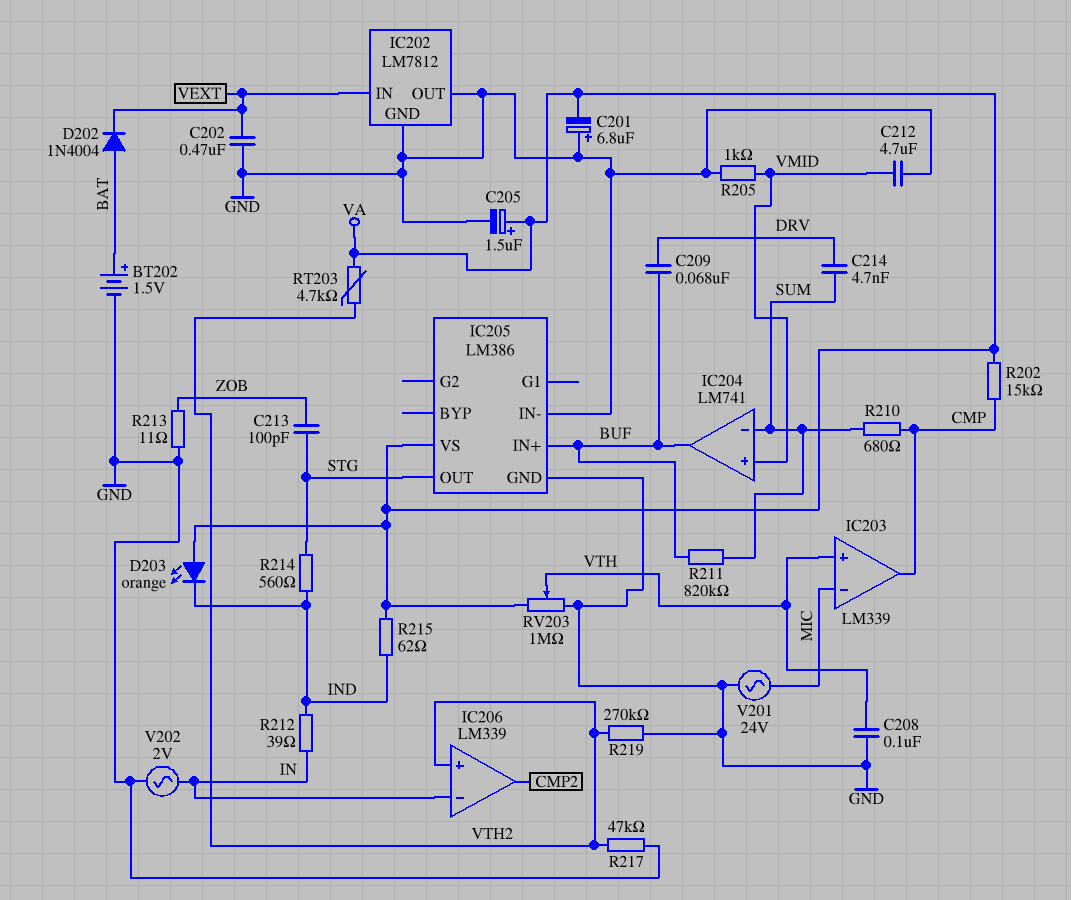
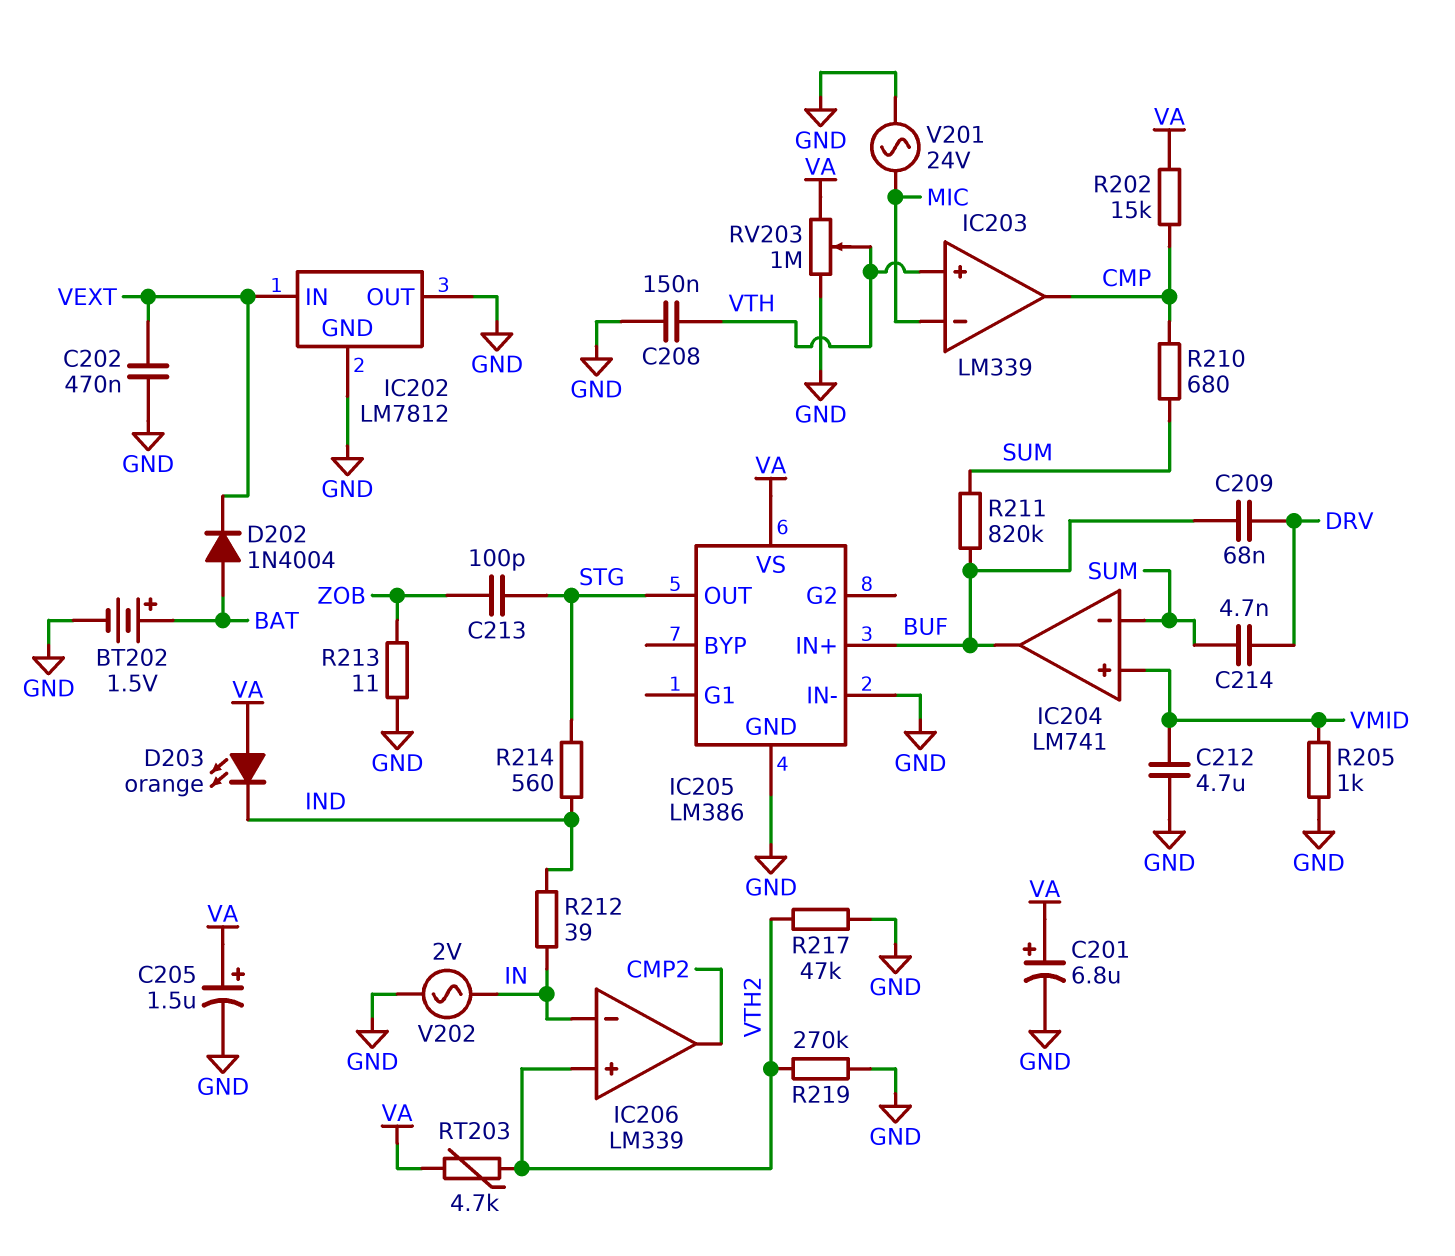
C201: 6.8uF (plus GND, minus VA) -> 6.8uF (plus VA, minus GND)
C208: 100nF (GND, VTH) -> 150nF (GND, VTH)
R215: 62 (IND, VA) -> none

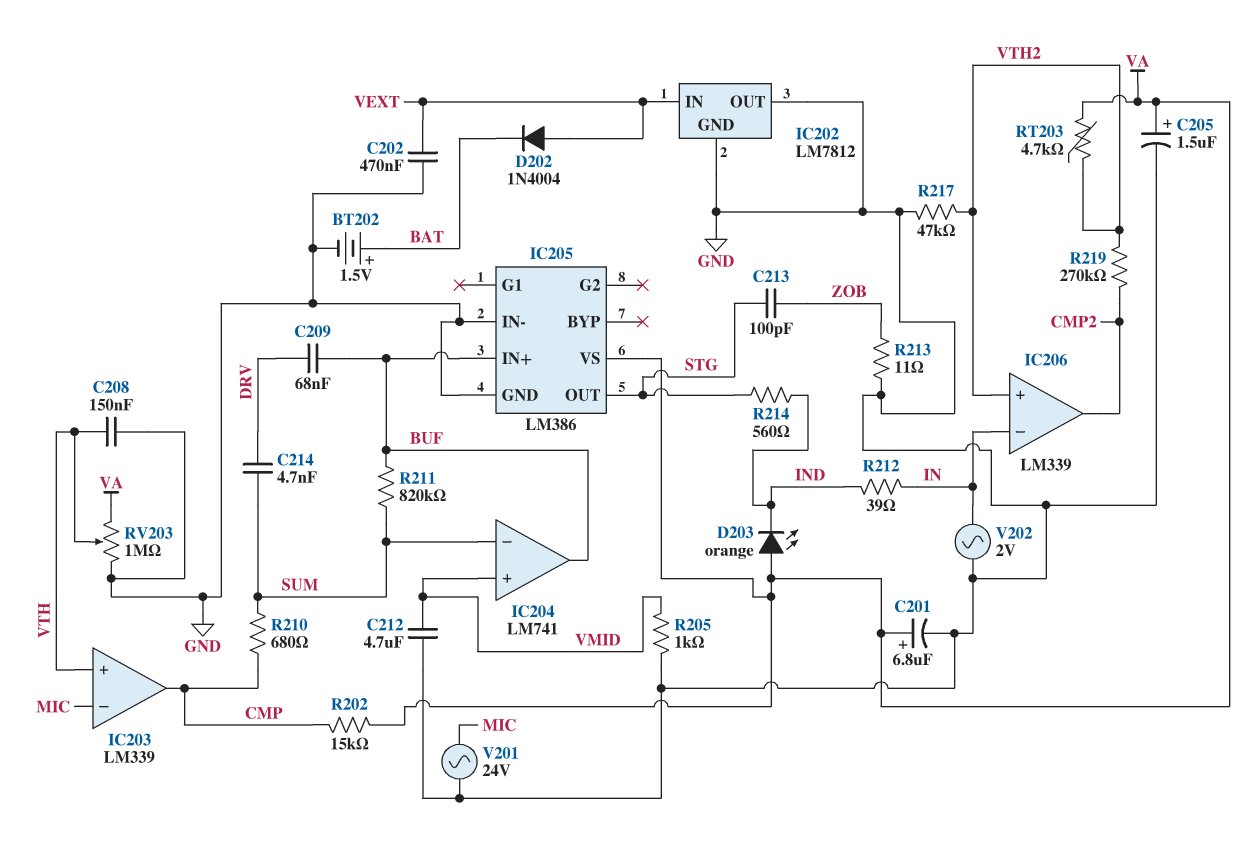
D202: diode 1N4004 (A BAT, K VEXT) -> diode 1N4004 (A VEXT, K BAT)
R219: 270k (GND, VTH2) -> 270k (CMP2, VTH2)

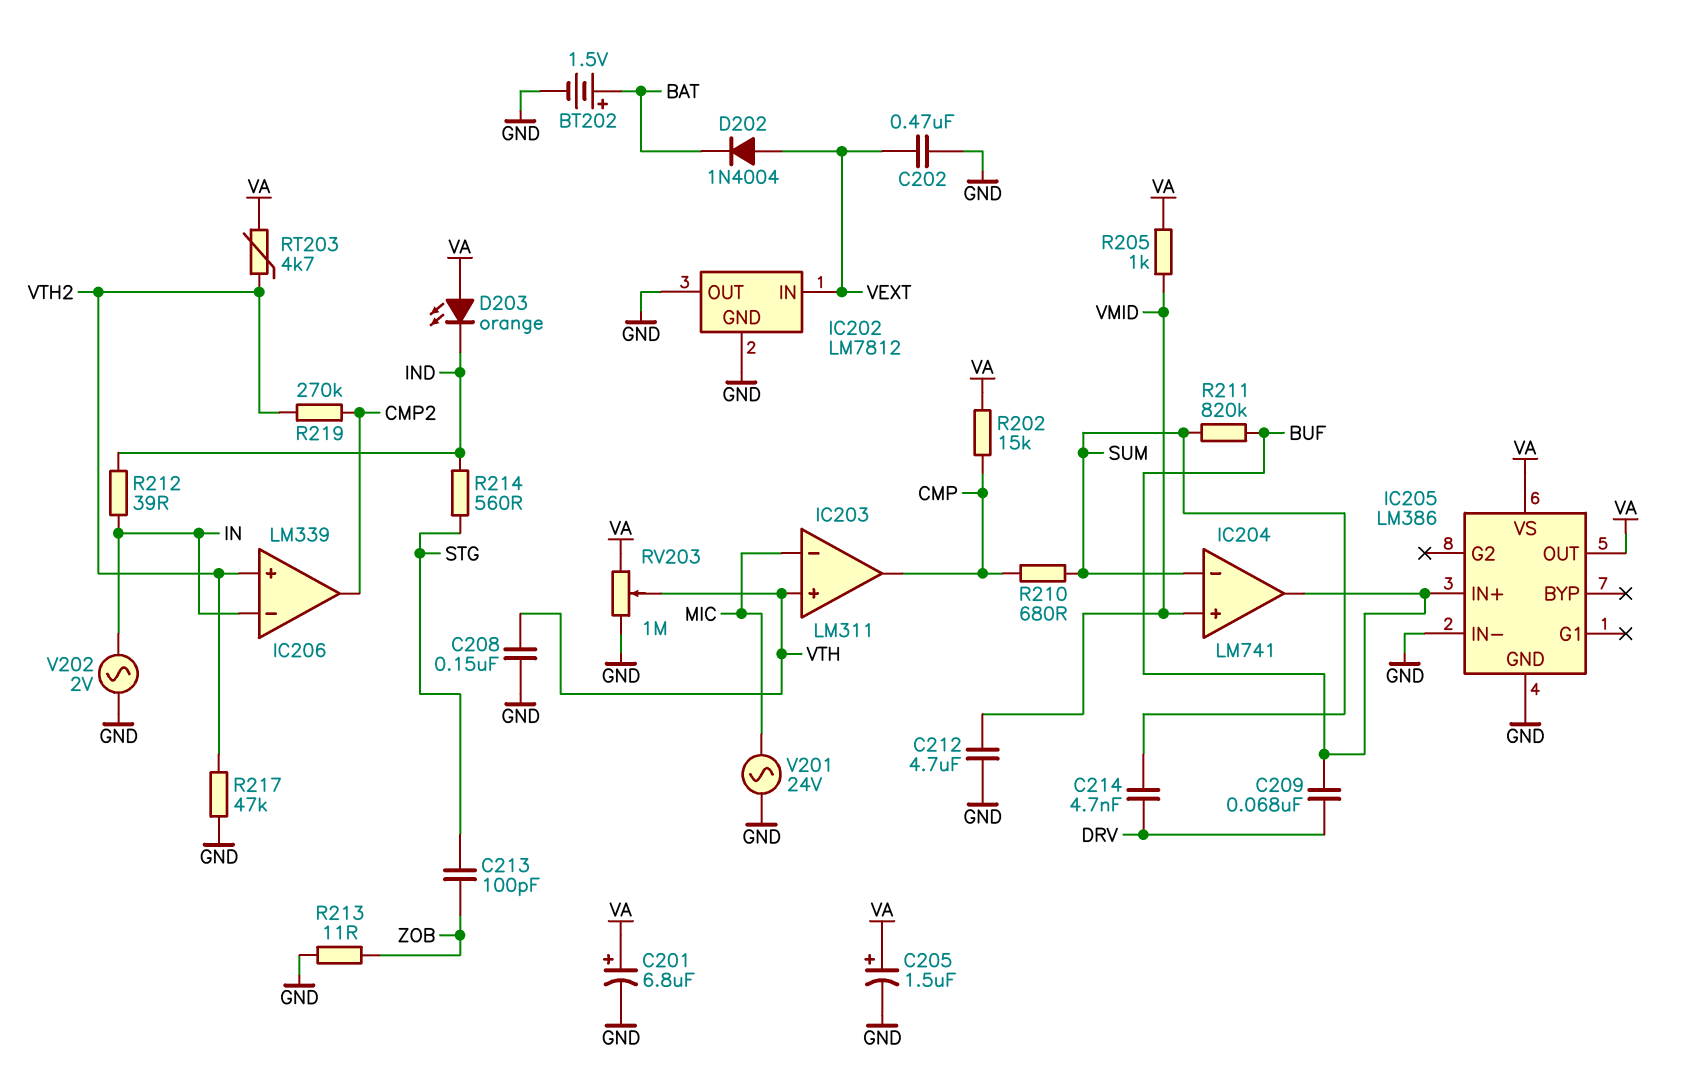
IC203: LM339 -> LM311
IC205 pin OUT: STG -> VA
R205: 1k (GND, VMID) -> 1k (VA, VMID)

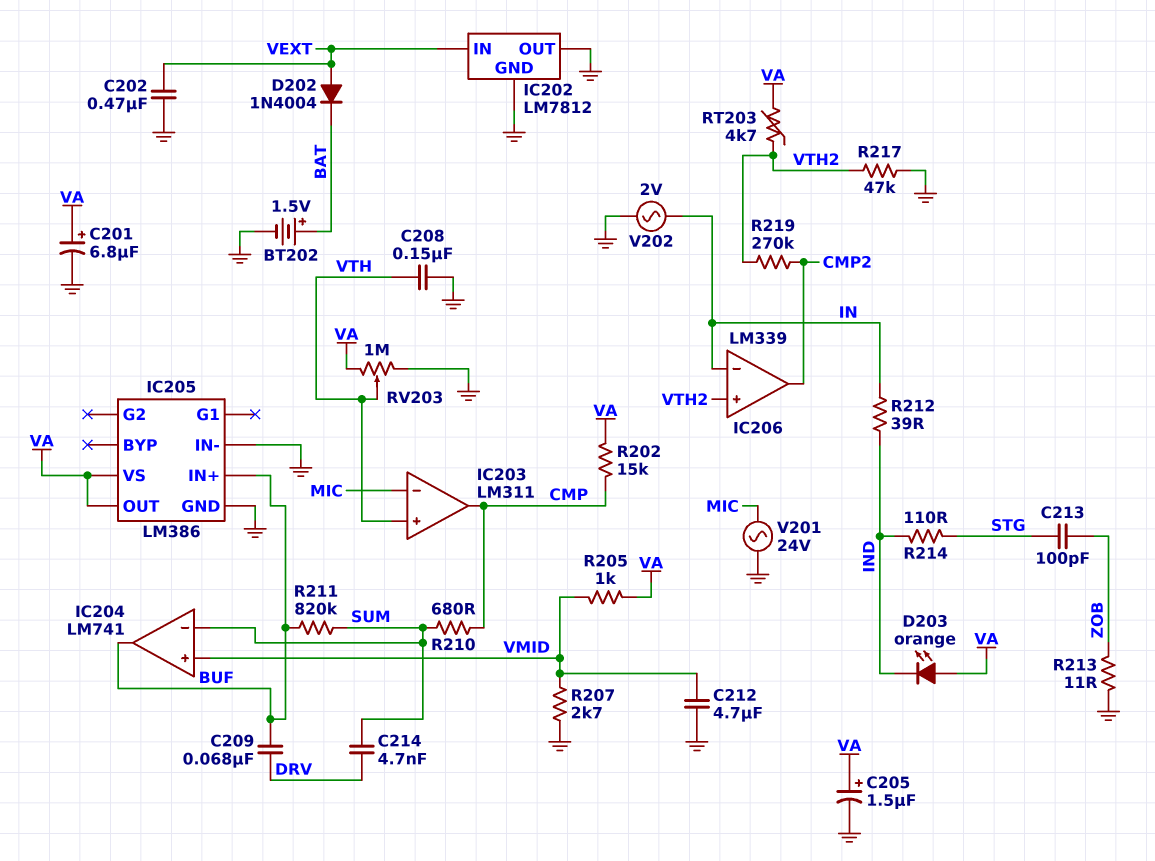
R207: none -> 2.7k (GND, VMID)
R214: 560 (IND, STG) -> 110 (IND, STG)

